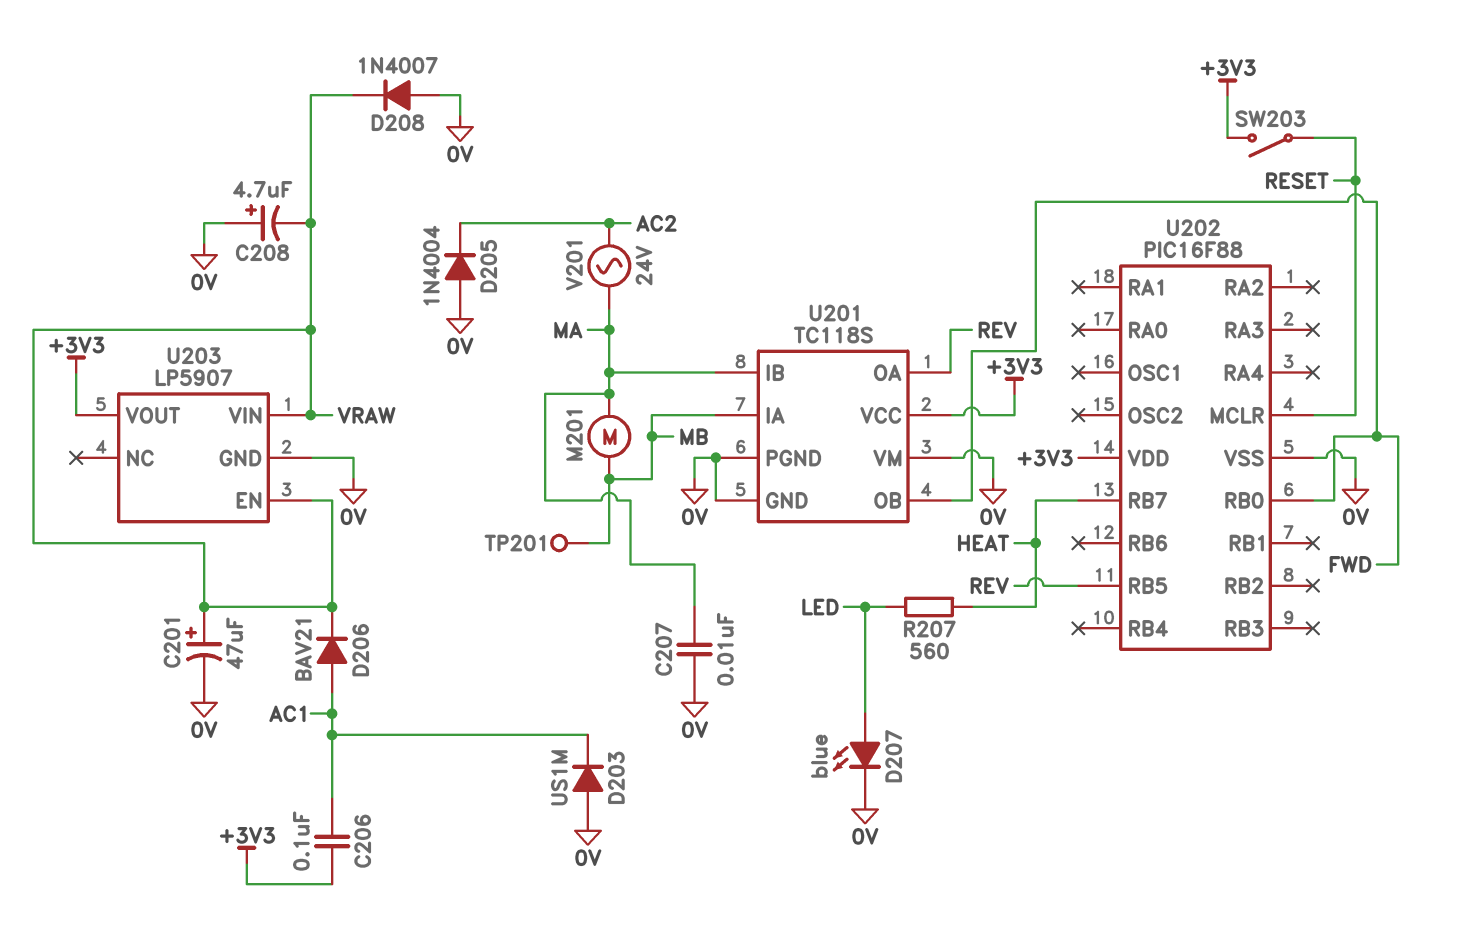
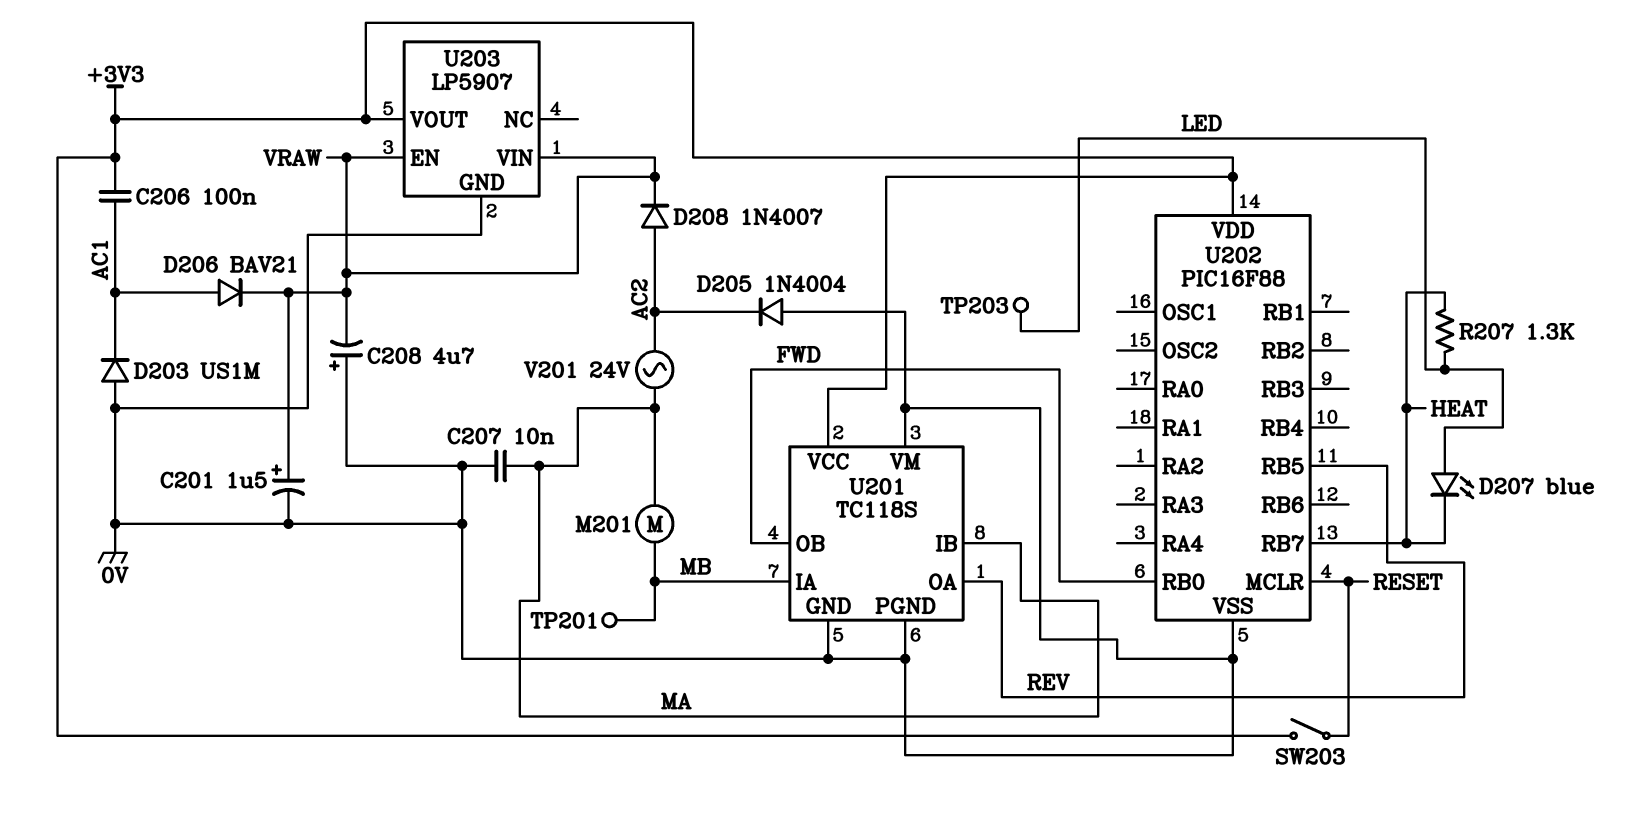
C201: 47uF (plus VRAW, minus 0V) -> 1.5uF (plus VRAW, minus 0V)
D207: LED blue (A LED, K 0V) -> LED blue (A LED, K HEAT)
D208: diode 1N4007 (A 0V, K VRAW) -> diode 1N4007 (A AC2, K VRAW)
R207: 560 (HEAT, LED) -> 1.3k (HEAT, LED)
TP203: none -> test point (LED)

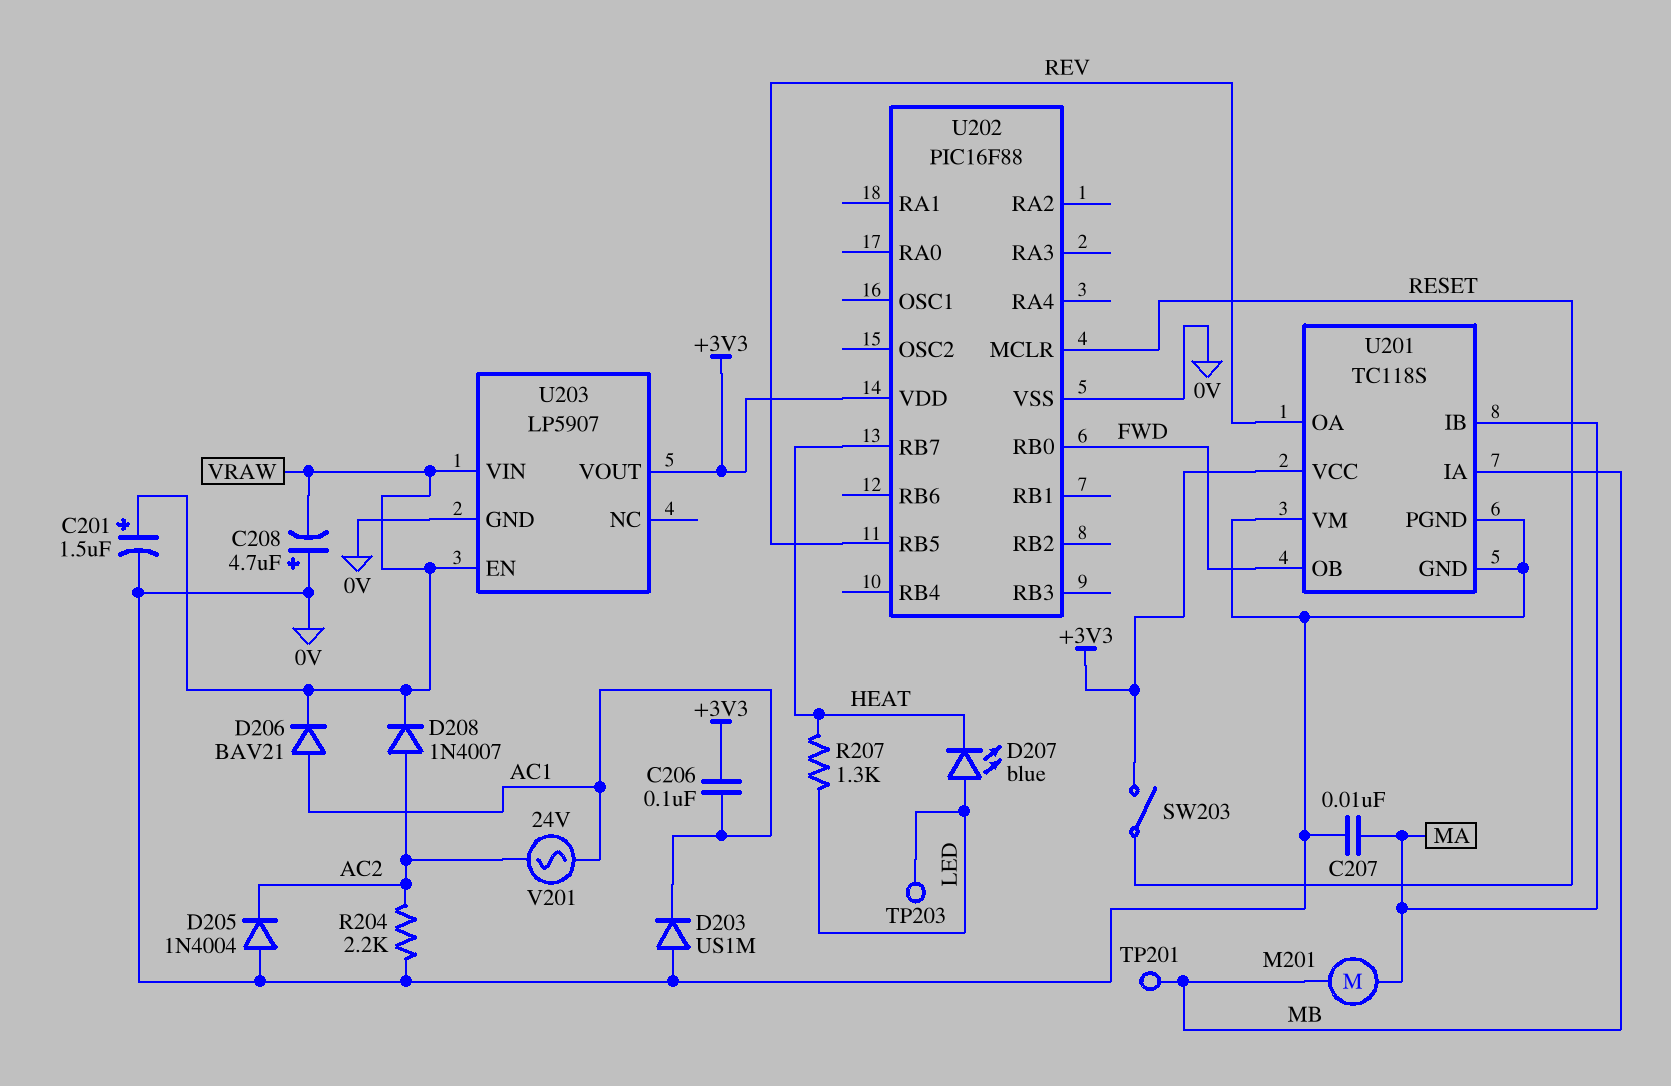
R204: none -> 2.2k (0V, AC2)
V201: AC 24V (AC2, MA) -> AC 24V (AC1, AC2)

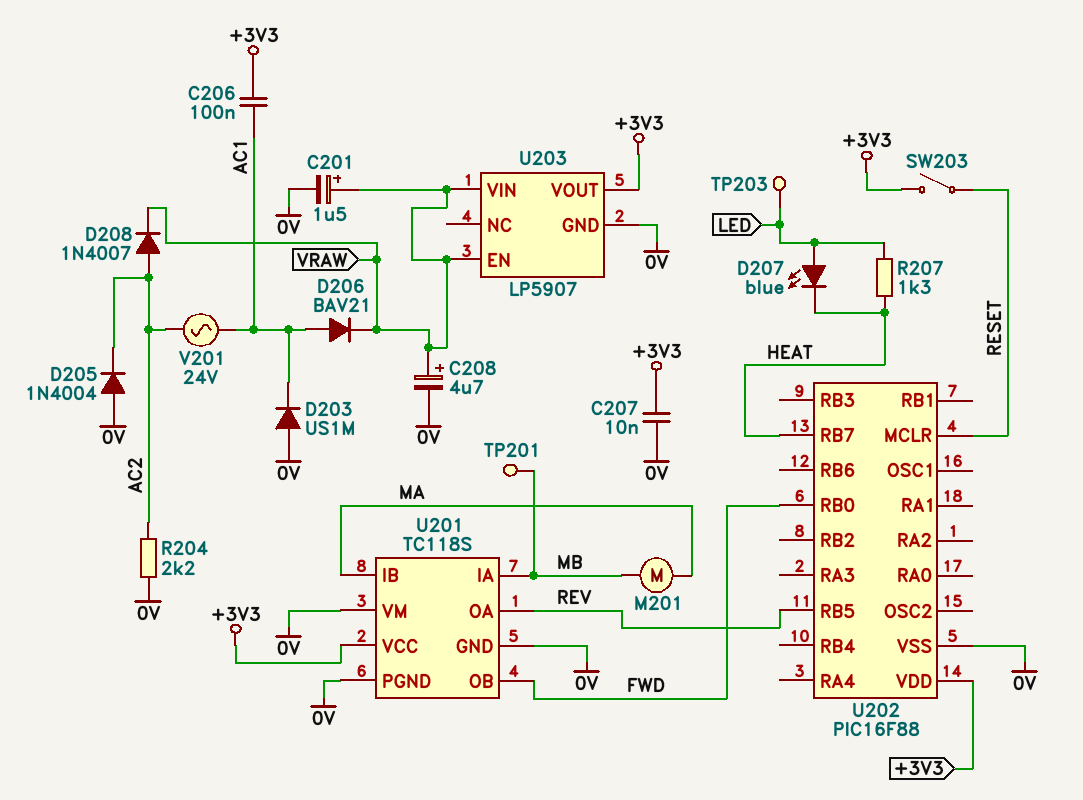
C207: 10nF (0V, MA) -> 10nF (+3V3, 0V)
C208: 4.7uF (plus 0V, minus VRAW) -> 4.7uF (plus VRAW, minus 0V)

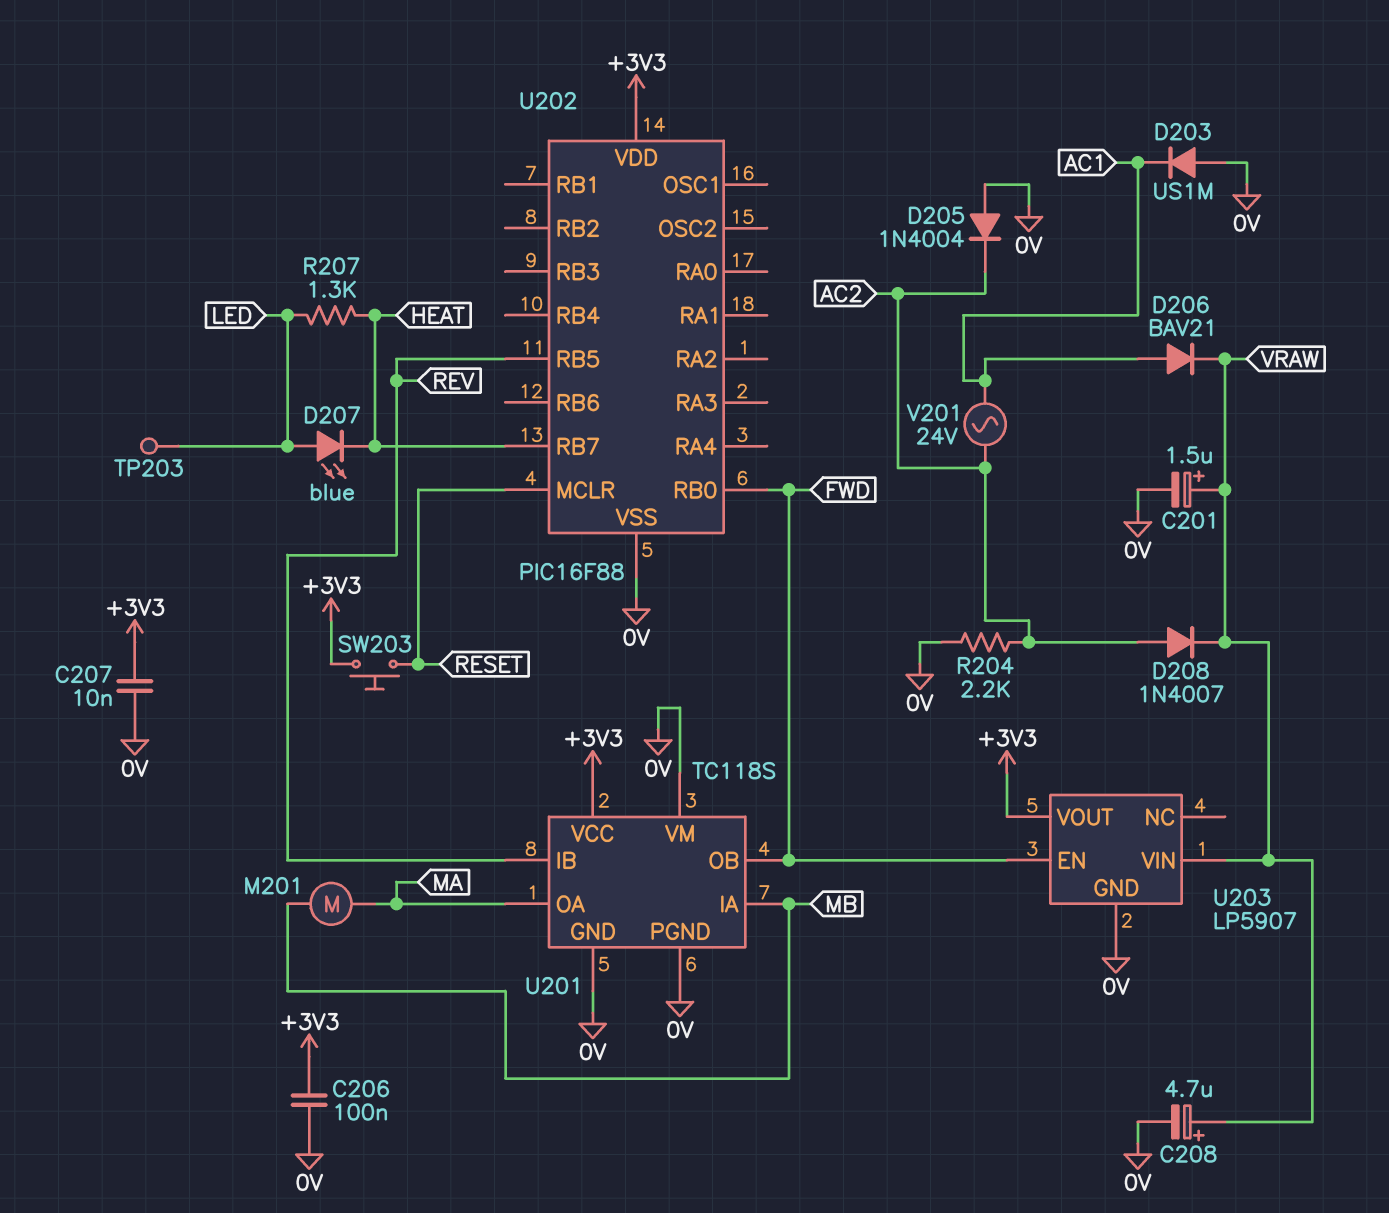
C206: 100nF (+3V3, AC1) -> 100nF (+3V3, 0V)
SW203: switch (+3V3, RESET) -> button (+3V3, RESET)
TP201: test point (MB) -> none
U201 pin IB: MA -> REV
U201 pin OA: REV -> MA
U203 pin EN: VRAW -> FWD

